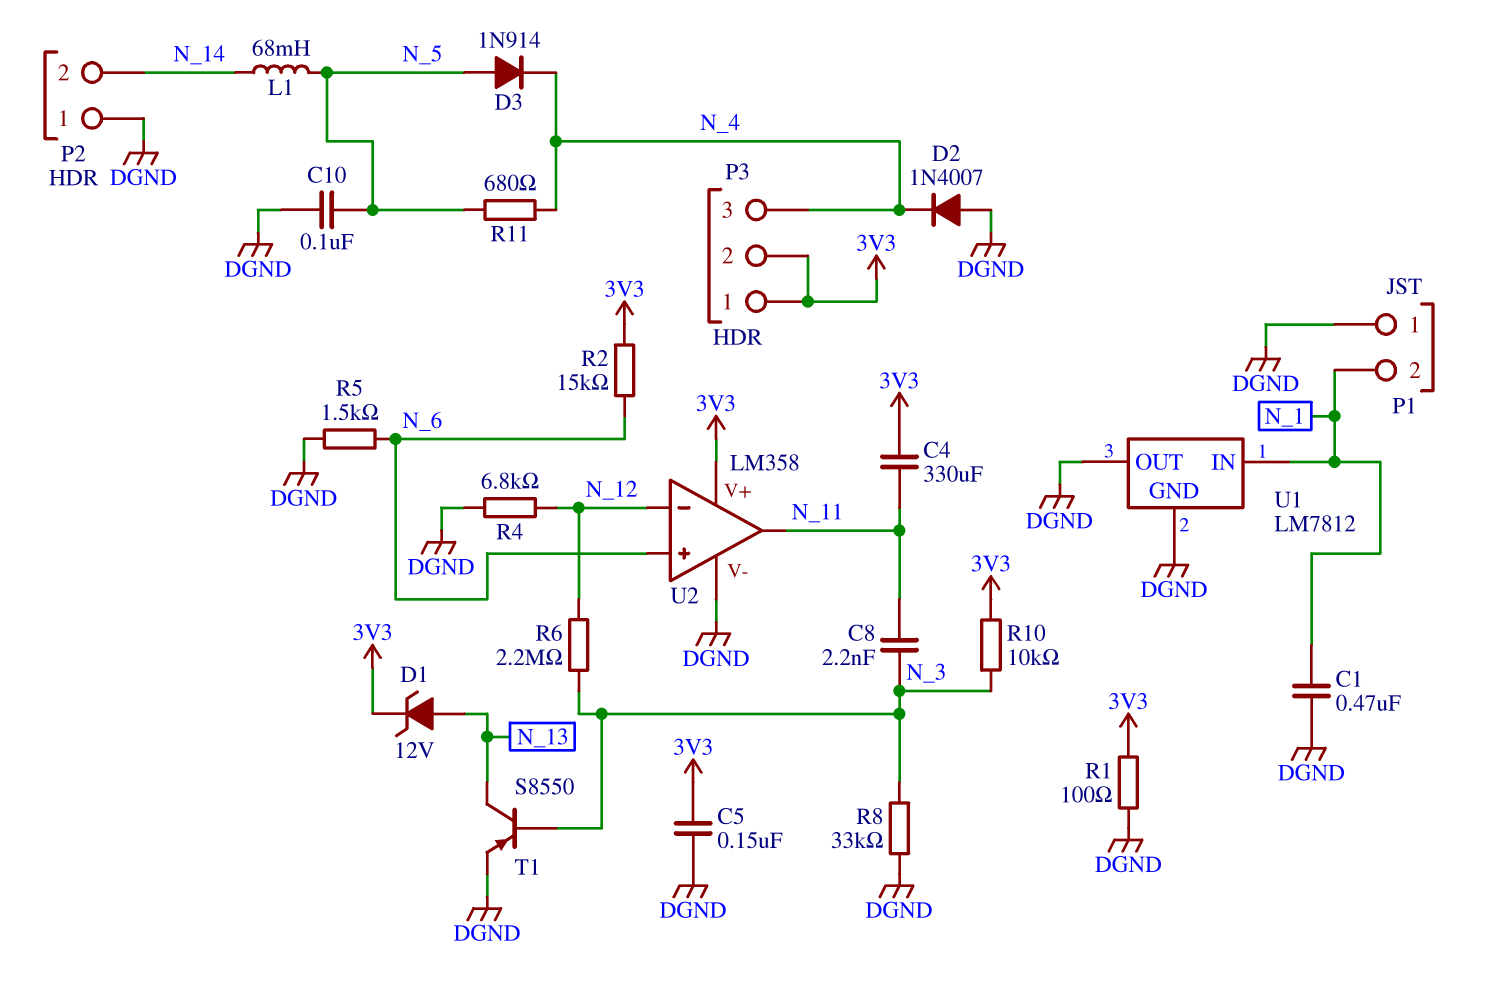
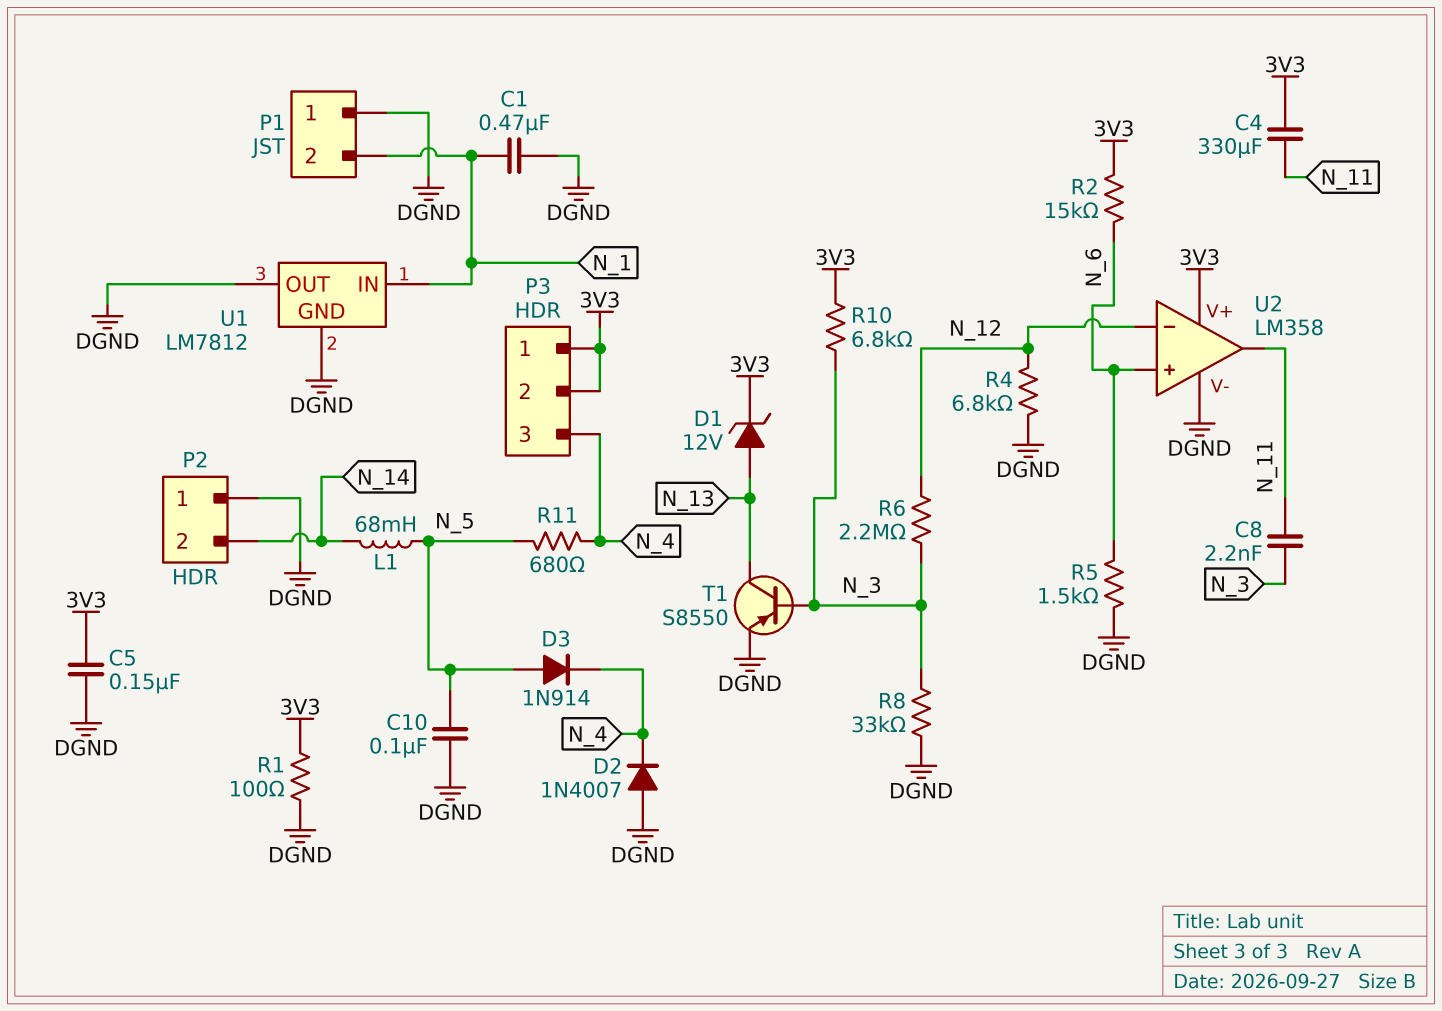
R10: 10k (3V3, N_3) -> 6.8k (3V3, N_3)

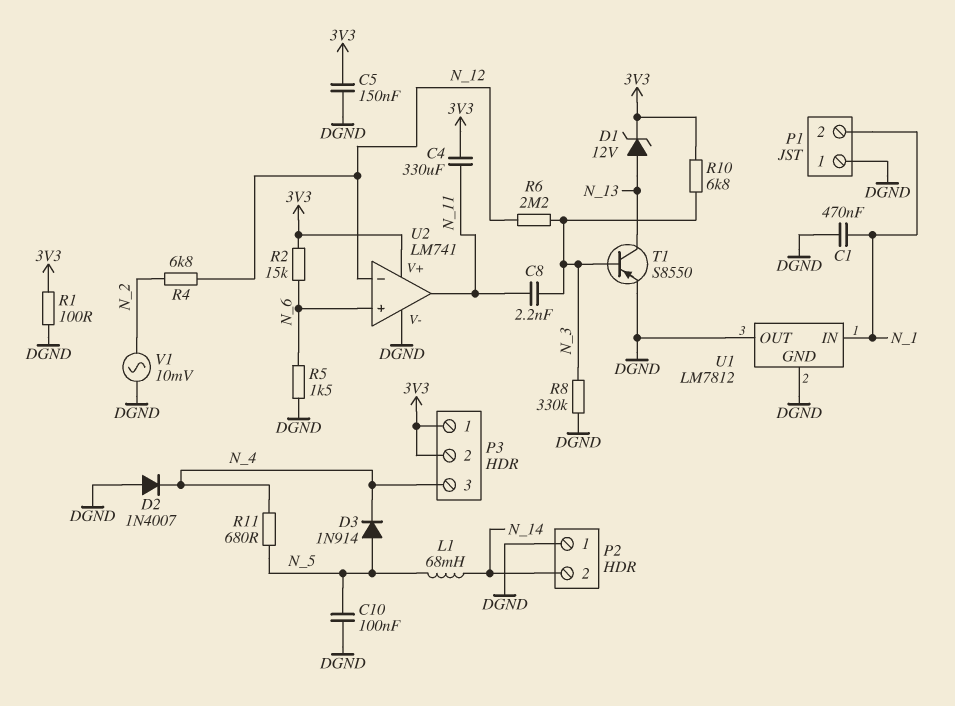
R4: 6.8k (DGND, N_12) -> 6.8k (N_2, N_12)
R8: 33k (DGND, N_3) -> 330k (DGND, N_3)
U2: LM358 -> LM741
V1: none -> AC 10mV (DGND, N_2)

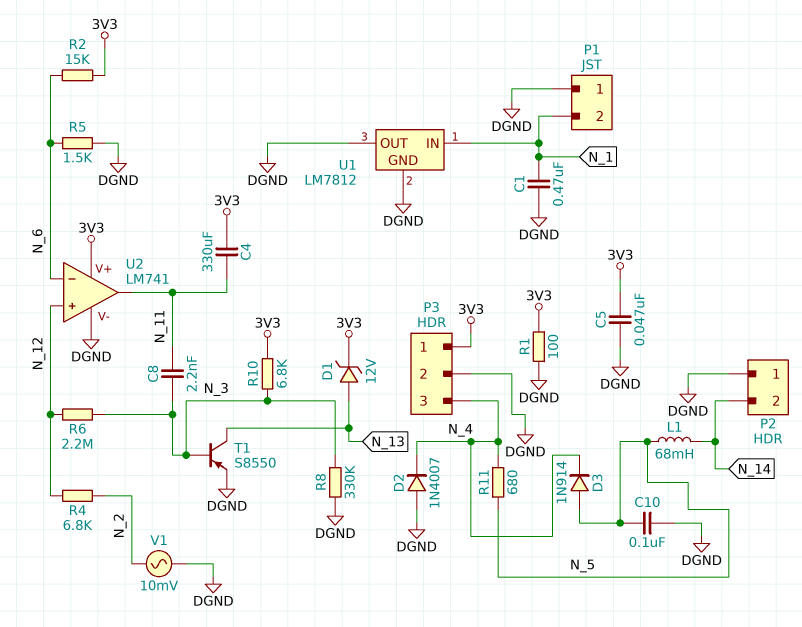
C5: 150nF (3V3, DGND) -> 47nF (3V3, DGND)
P3 pin 2: 3V3 -> DGND
U2 pin in+: N_6 -> N_12
U2 pin in-: N_12 -> N_6

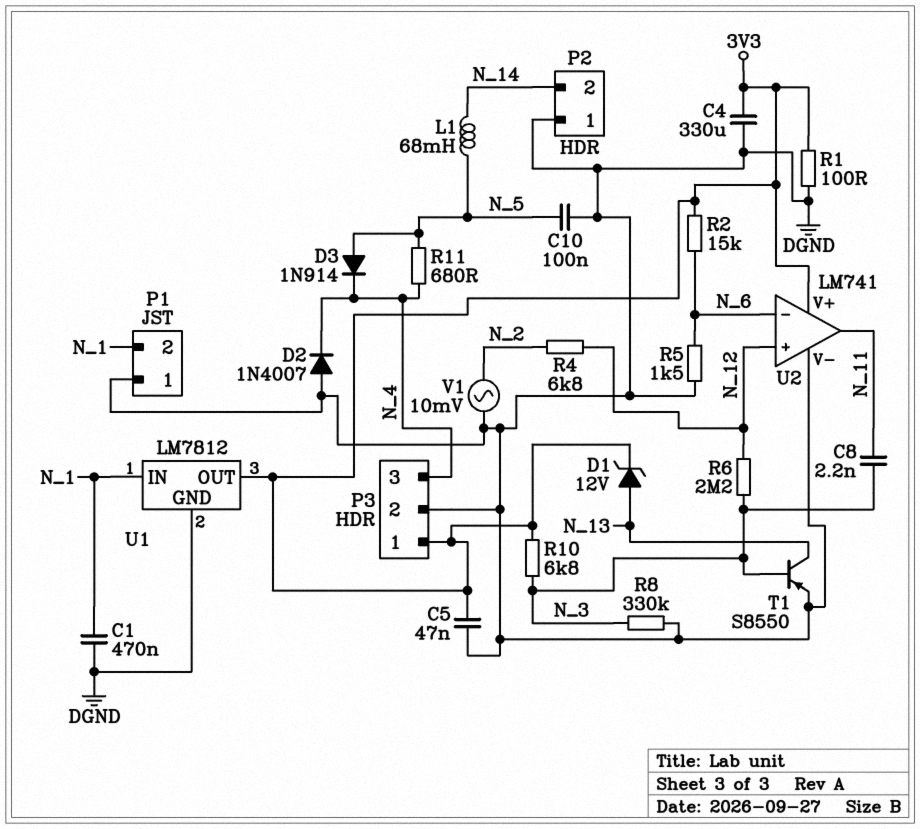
C4: 330uF (3V3, N_11) -> 330uF (3V3, DGND)
U1 pin OUT: DGND -> 3V3

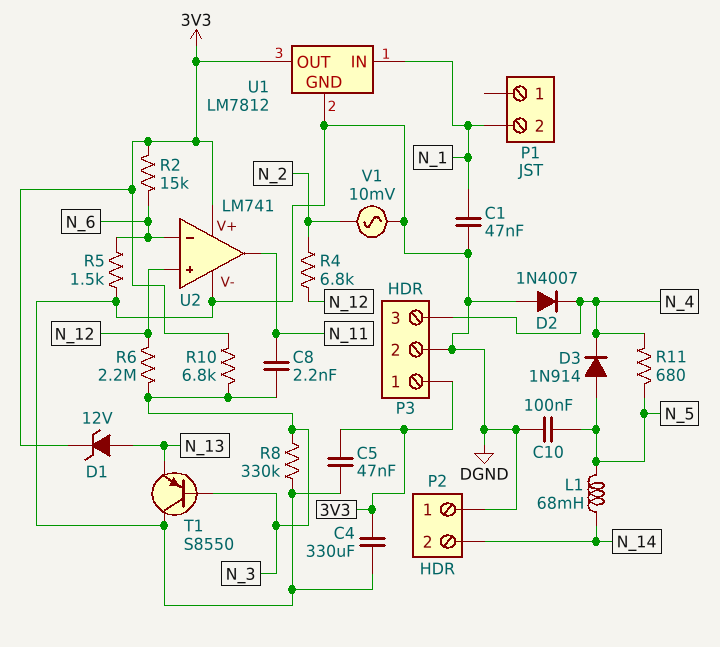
C1: 470nF (DGND, N_1) -> 47nF (DGND, N_1)
P1 pin 1: DGND -> none
R1: 100 (3V3, DGND) -> none
T1: PNP S8550 (B N_3, C N_13, E DGND) -> PNP S8550 (B N_3, C DGND, E N_13)

